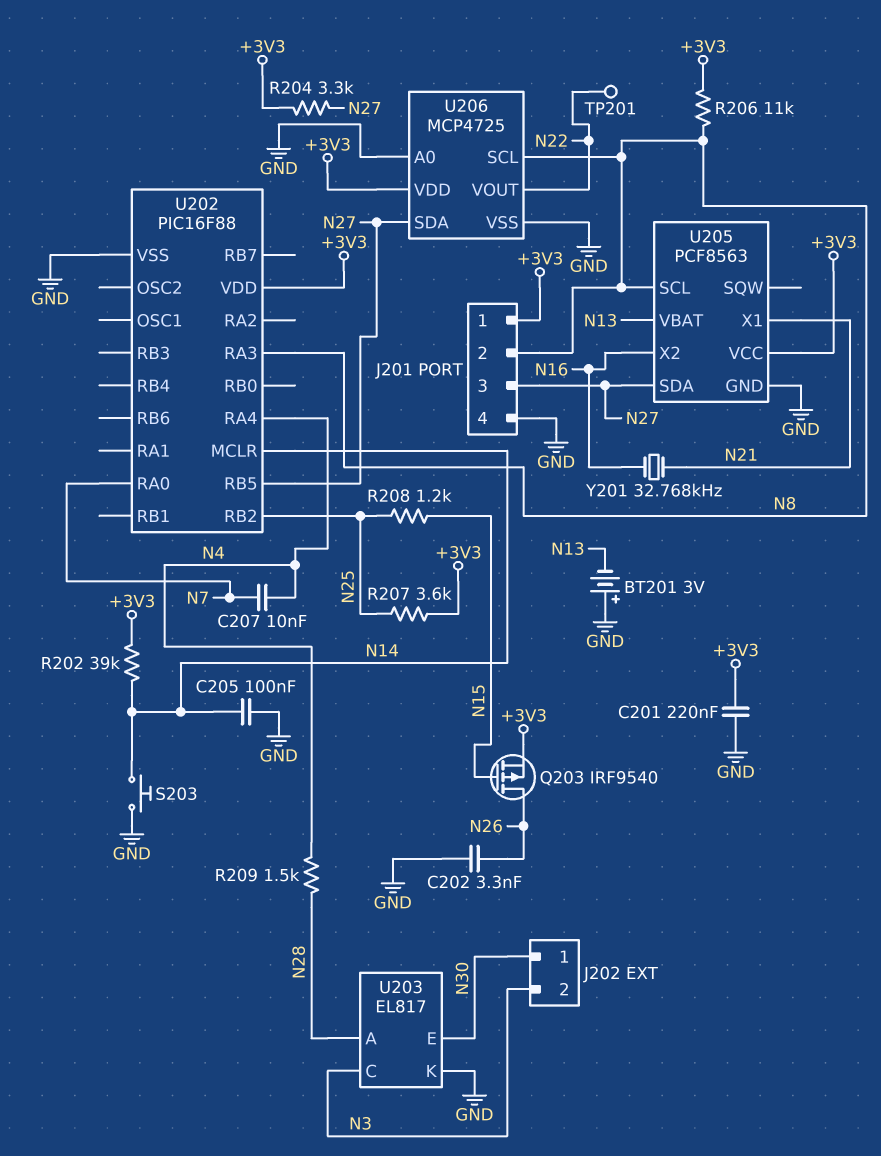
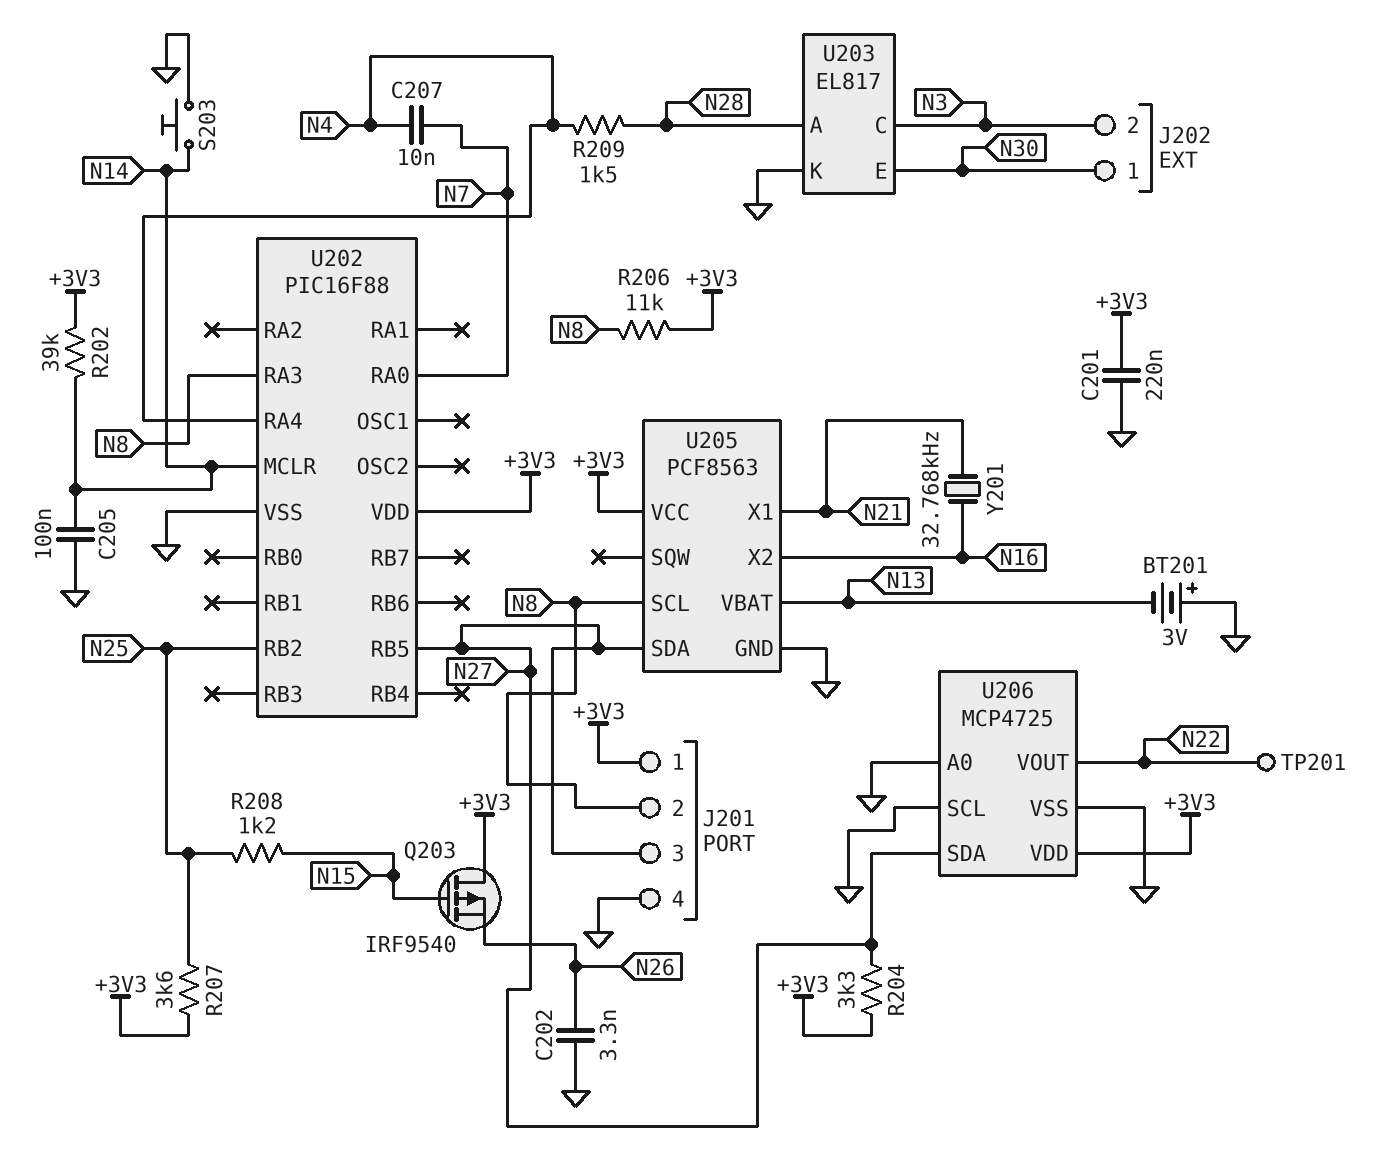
Q203: PMOS IRF9540 (G N15, D N26, S +3V3) -> PMOS IRF9540 (G N15, D +3V3, S N26)
U206 pin SCL: N8 -> GND

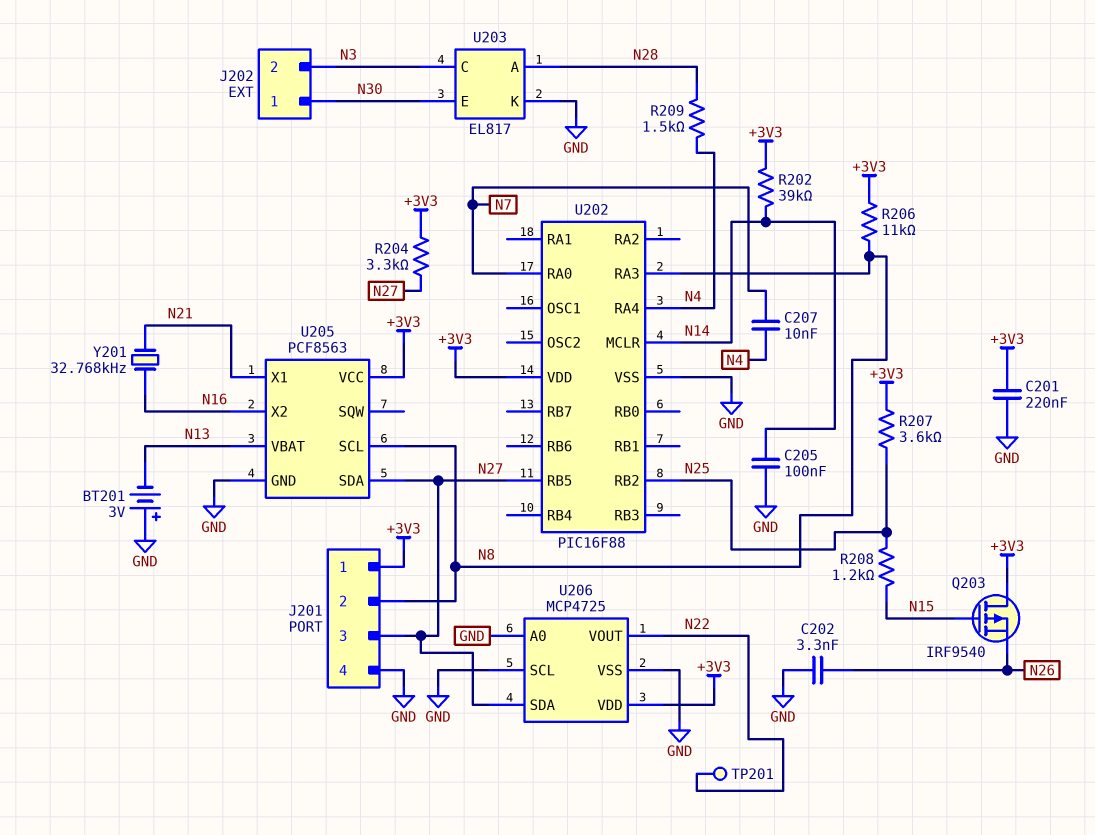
S203: button (GND, N14) -> none

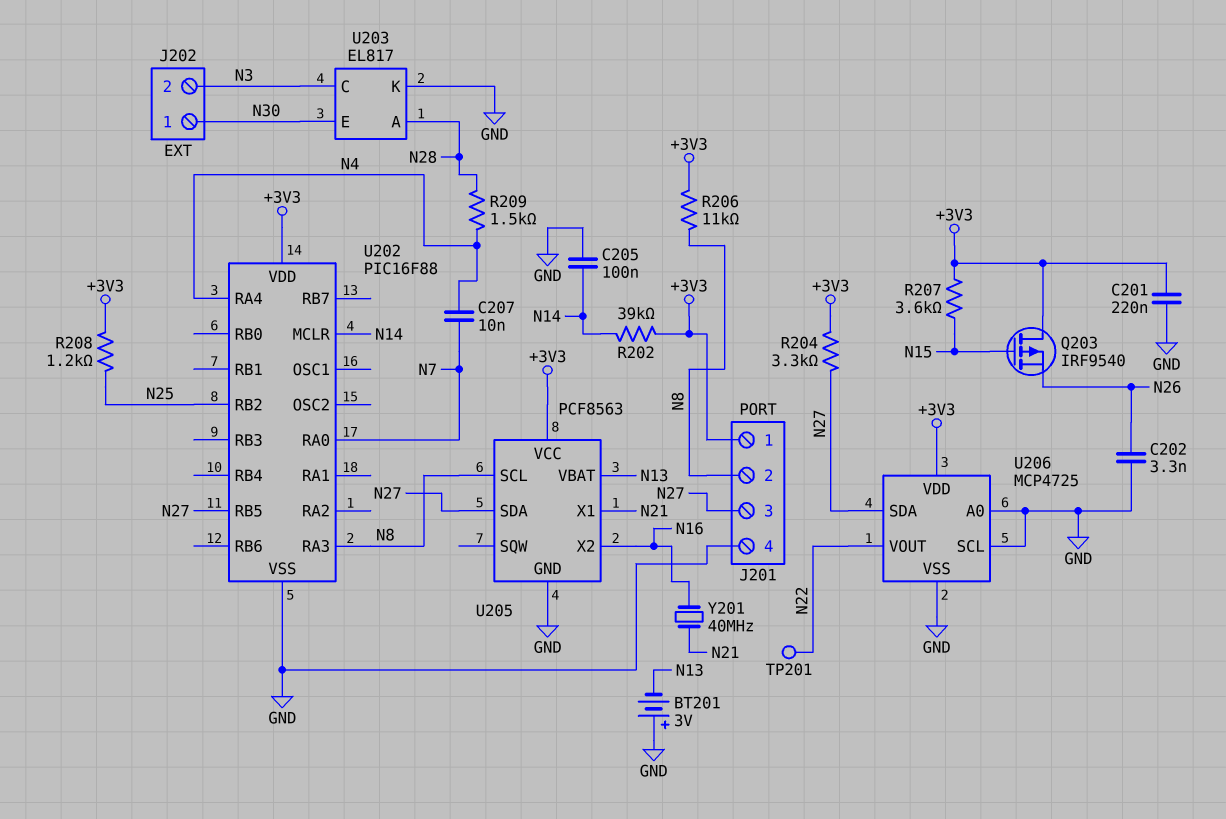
R207: 3.6k (+3V3, N25) -> 3.6k (+3V3, N15)
R208: 1.2k (N15, N25) -> 1.2k (+3V3, N25)
Y201: 32.768kHz (N16, N21) -> 40MHz (N16, N21)

